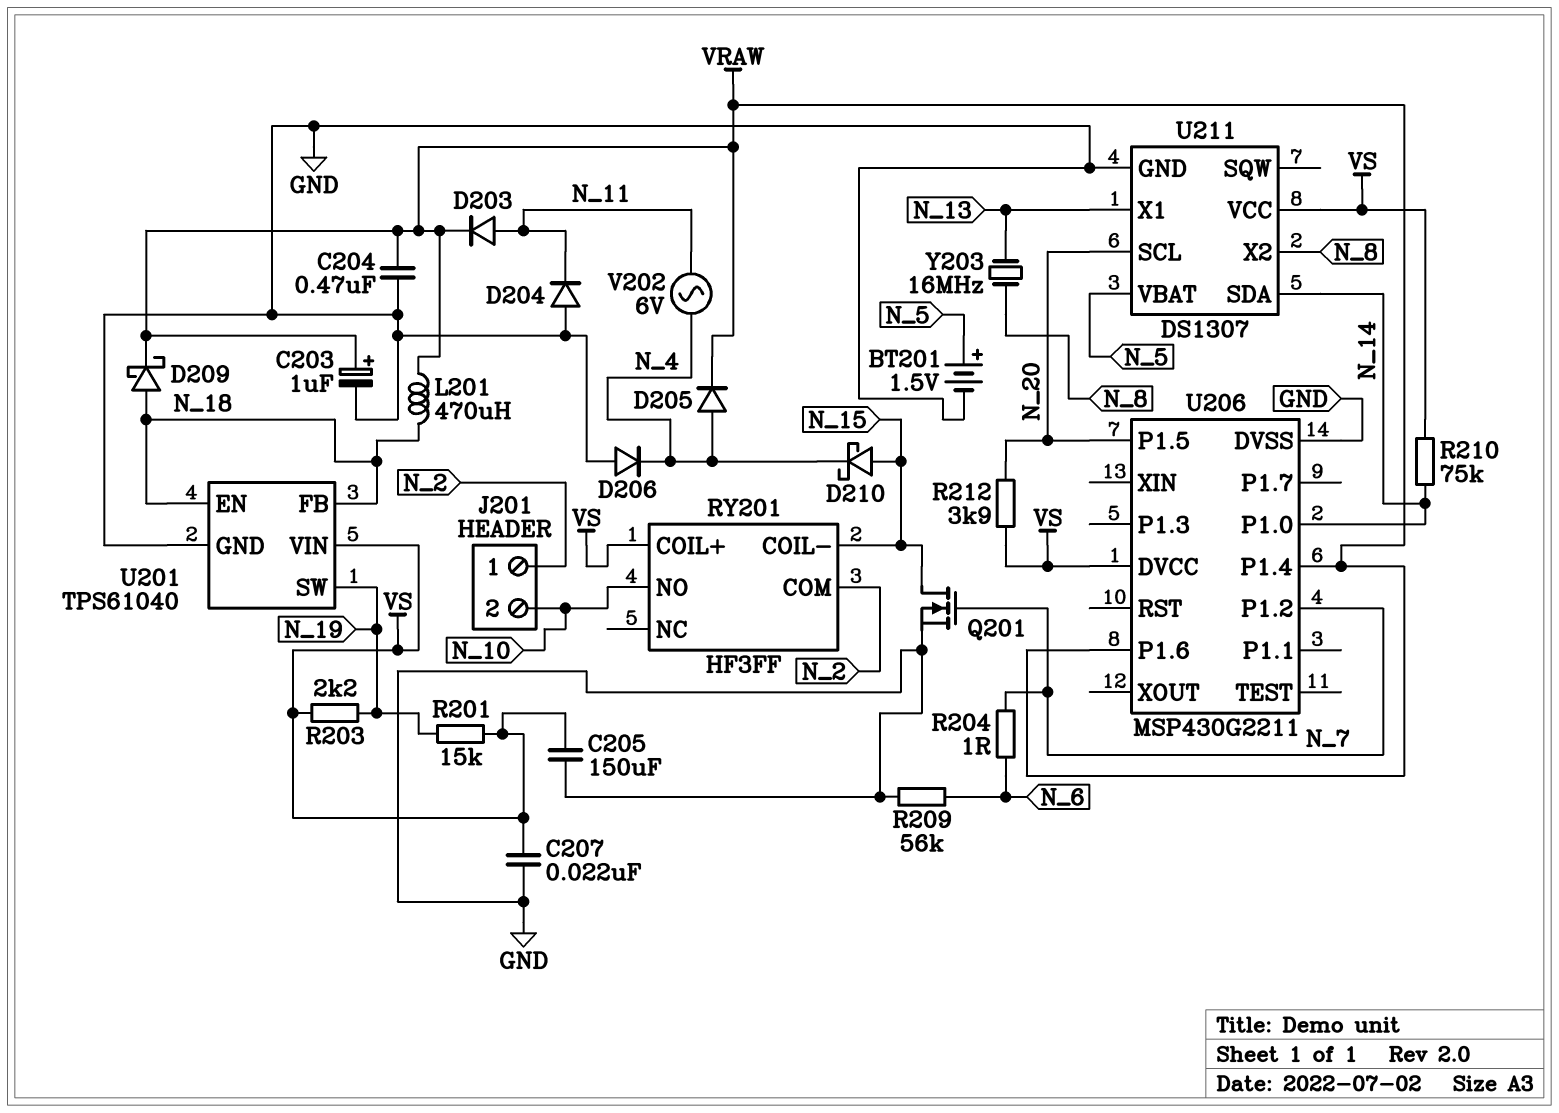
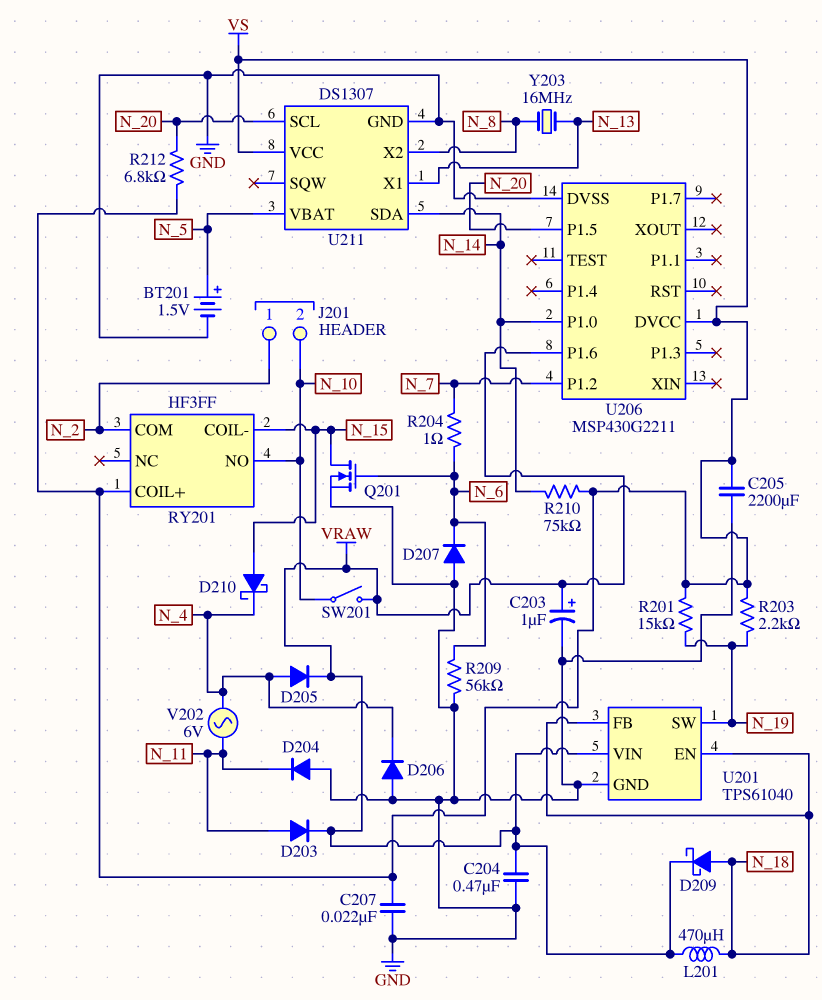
C205: 150uF (GND, VS) -> 2200uF (GND, VS)
D207: none -> diode (A GND, K N_6)
Q201: NMOS (G N_7, D N_15, S GND) -> NMOS (G N_6, D N_15, S GND)
R212: 3.9k (N_20, VS) -> 6.8k (N_20, VS)
SW201: none -> switch (N_10, VRAW)
U201 pin VIN: VS -> VRAW
U206 pin P1.4: VRAW -> none

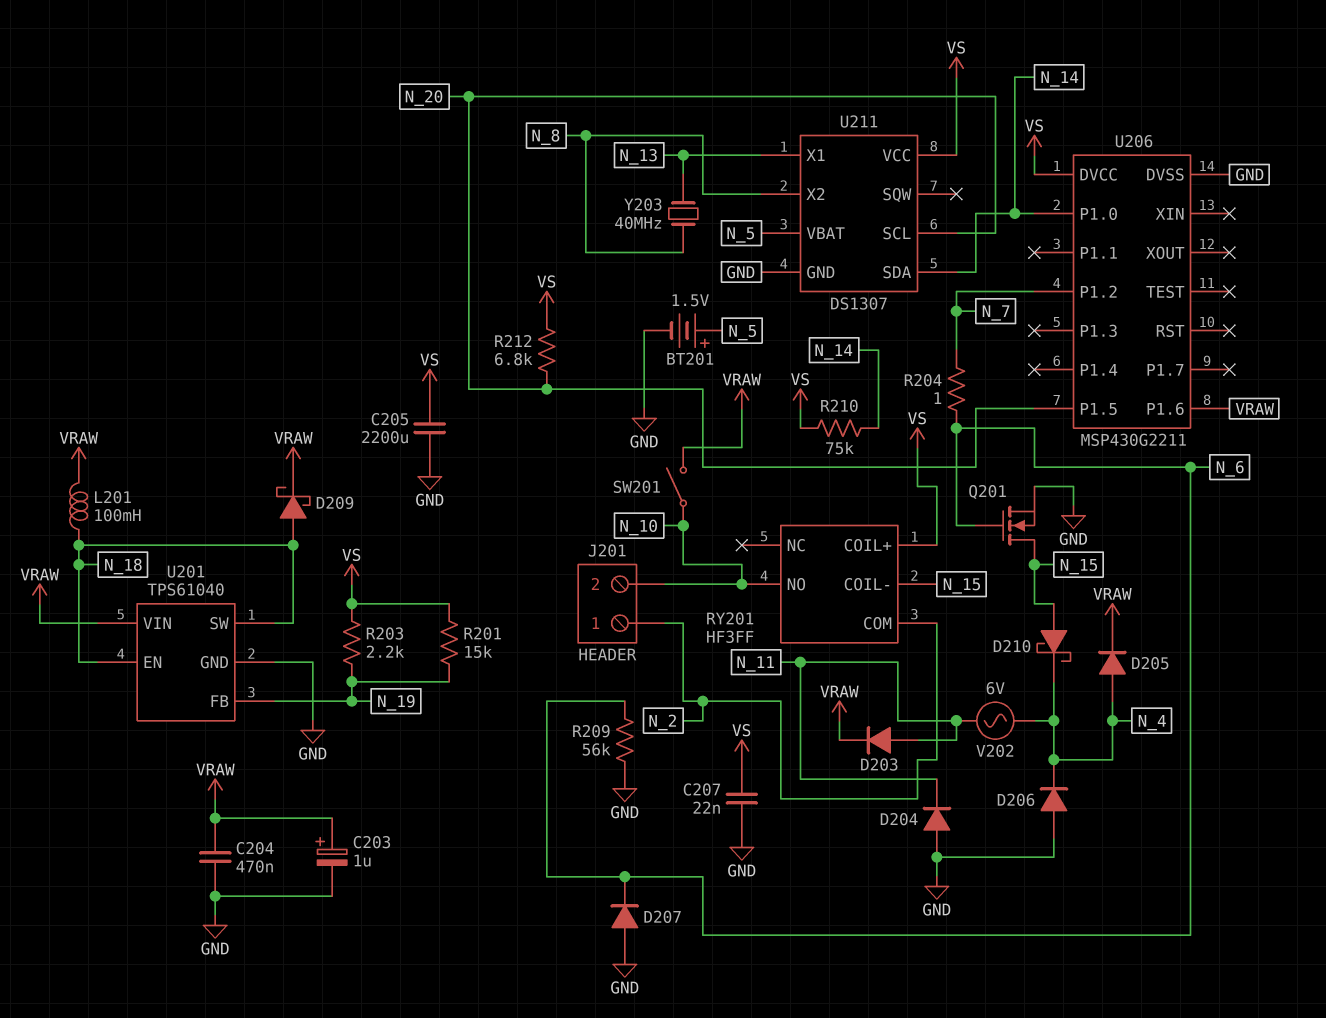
L201: 470uH (N_18, VRAW) -> 100mH (N_18, VRAW)
U201 pin FB: N_18 -> N_19
U201 pin SW: N_19 -> N_18
Y203: 16MHz (N_8, N_13) -> 40MHz (N_8, N_13)

